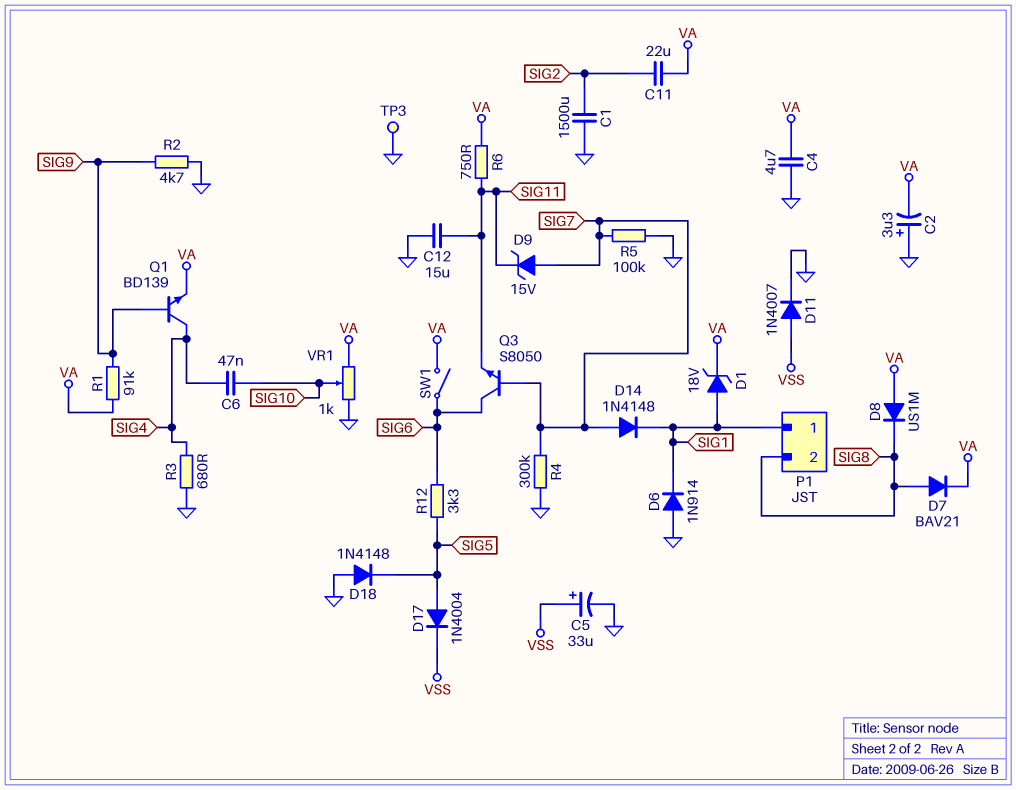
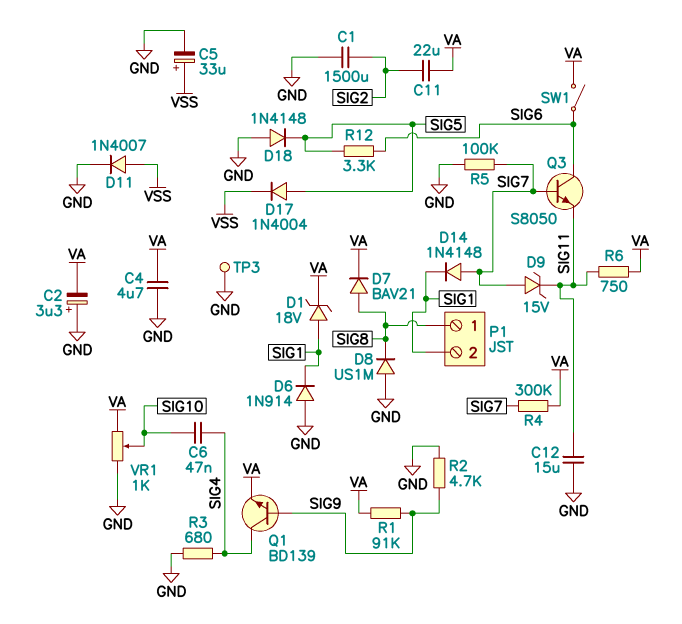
D8: diode US1M (A VA, K SIG8) -> diode US1M (A GND, K SIG8)
P1 pin 1: SIG1 -> SIG8
P1 pin 2: SIG8 -> SIG1
R4: 300k (GND, SIG7) -> 300k (SIG7, VA)

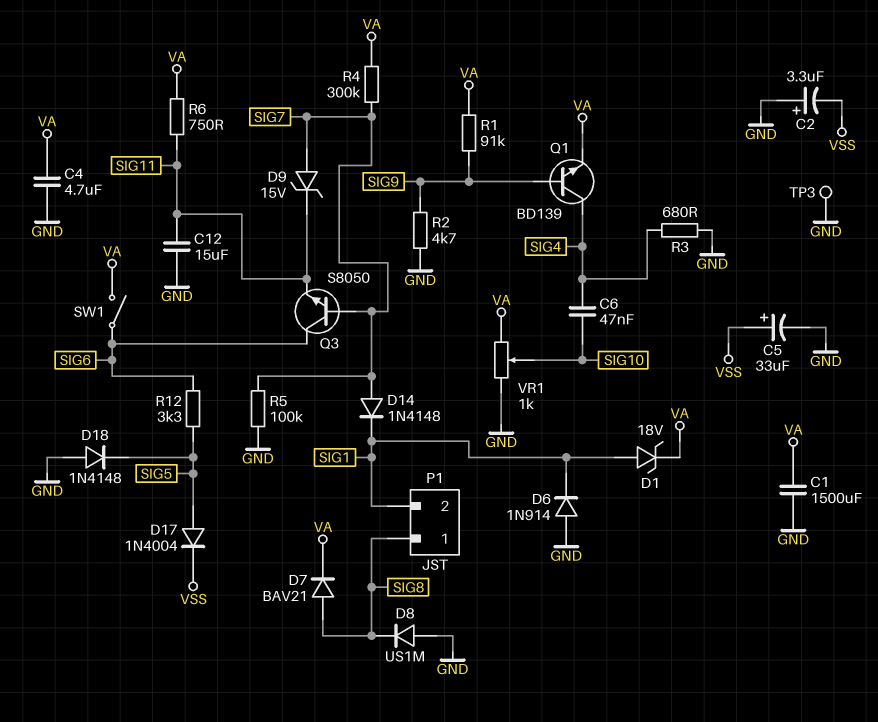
C1: 1500uF (GND, SIG2) -> 1500uF (GND, VA)
C2: 3.3uF (plus GND, minus VA) -> 3.3uF (plus GND, minus VSS)
C11: 22uF (SIG2, VA) -> none
D11: diode 1N4007 (A VSS, K GND) -> none

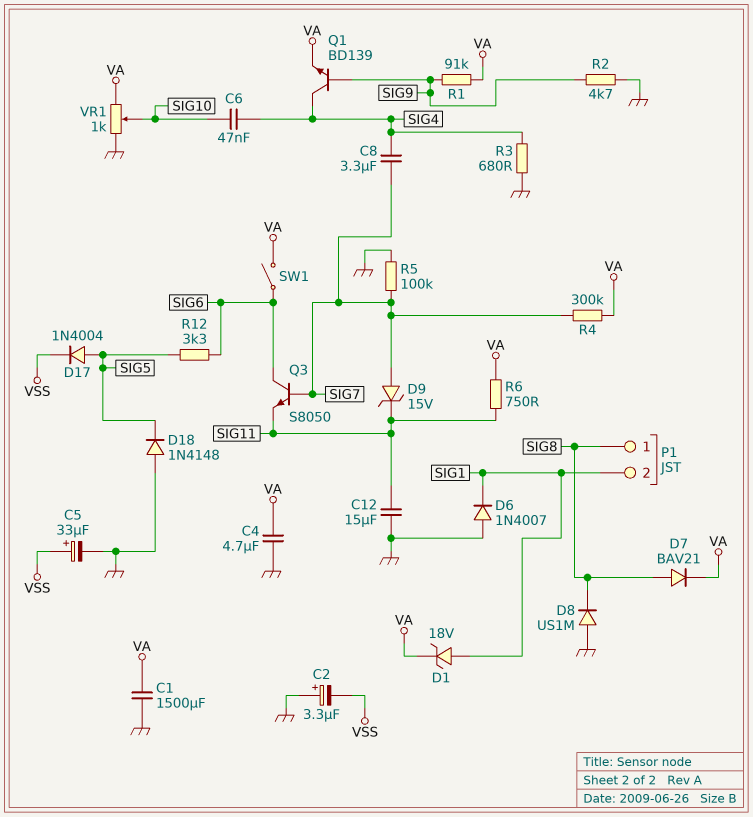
C8: none -> 3.3uF (SIG4, SIG7)
D6: diode 1N914 (A GND, K SIG1) -> diode 1N4007 (A GND, K SIG1)
D14: diode 1N4148 (A SIG7, K SIG1) -> none
TP3: test point (GND) -> none

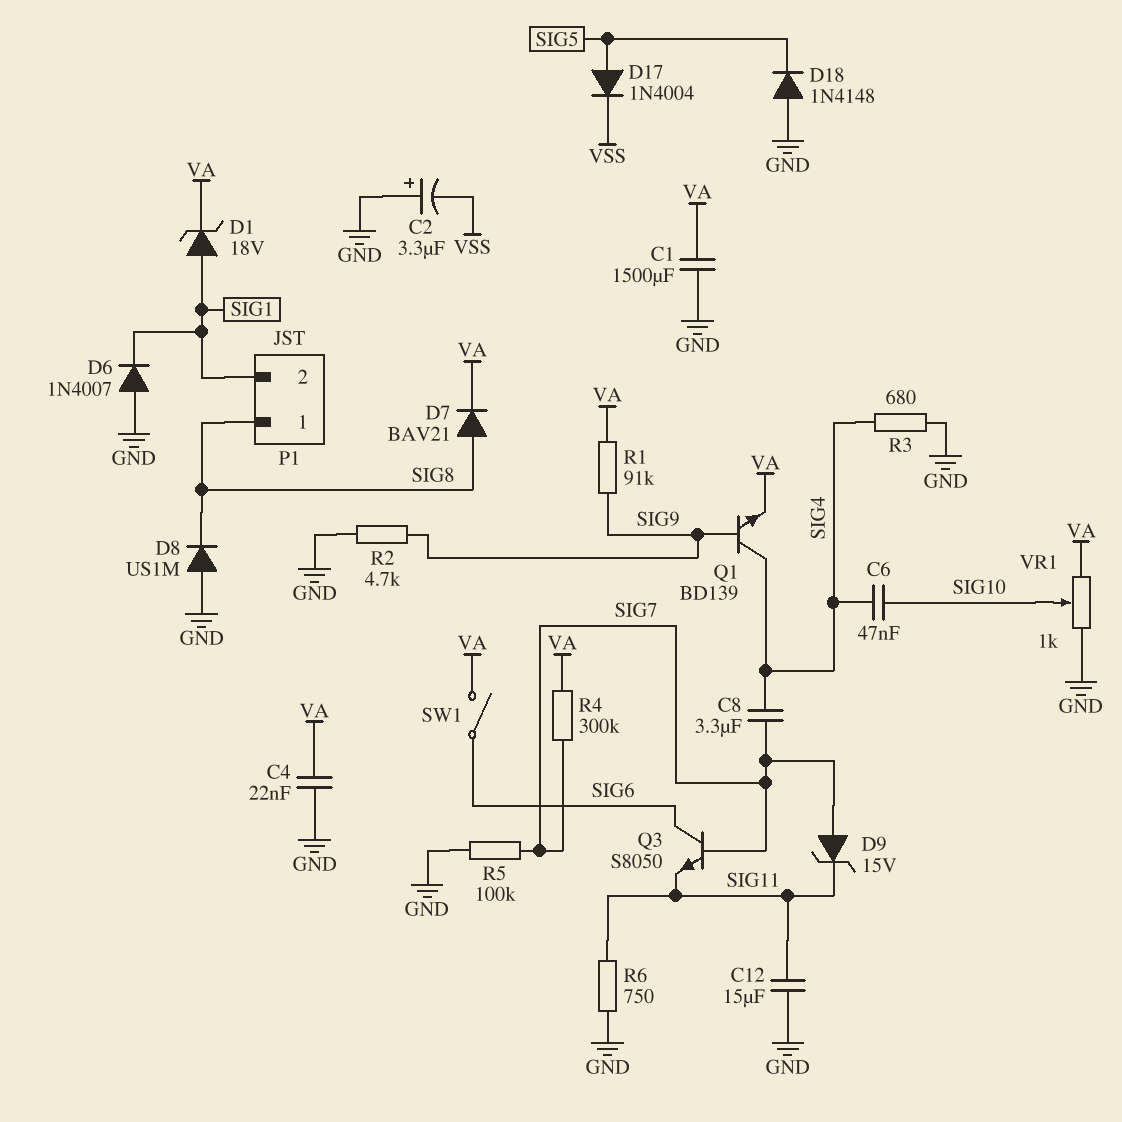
C4: 4.7uF (GND, VA) -> 22nF (GND, VA)
C5: 33uF (plus VSS, minus GND) -> none
R6: 750 (SIG11, VA) -> 750 (GND, SIG11)
R12: 3.3k (SIG5, SIG6) -> none

